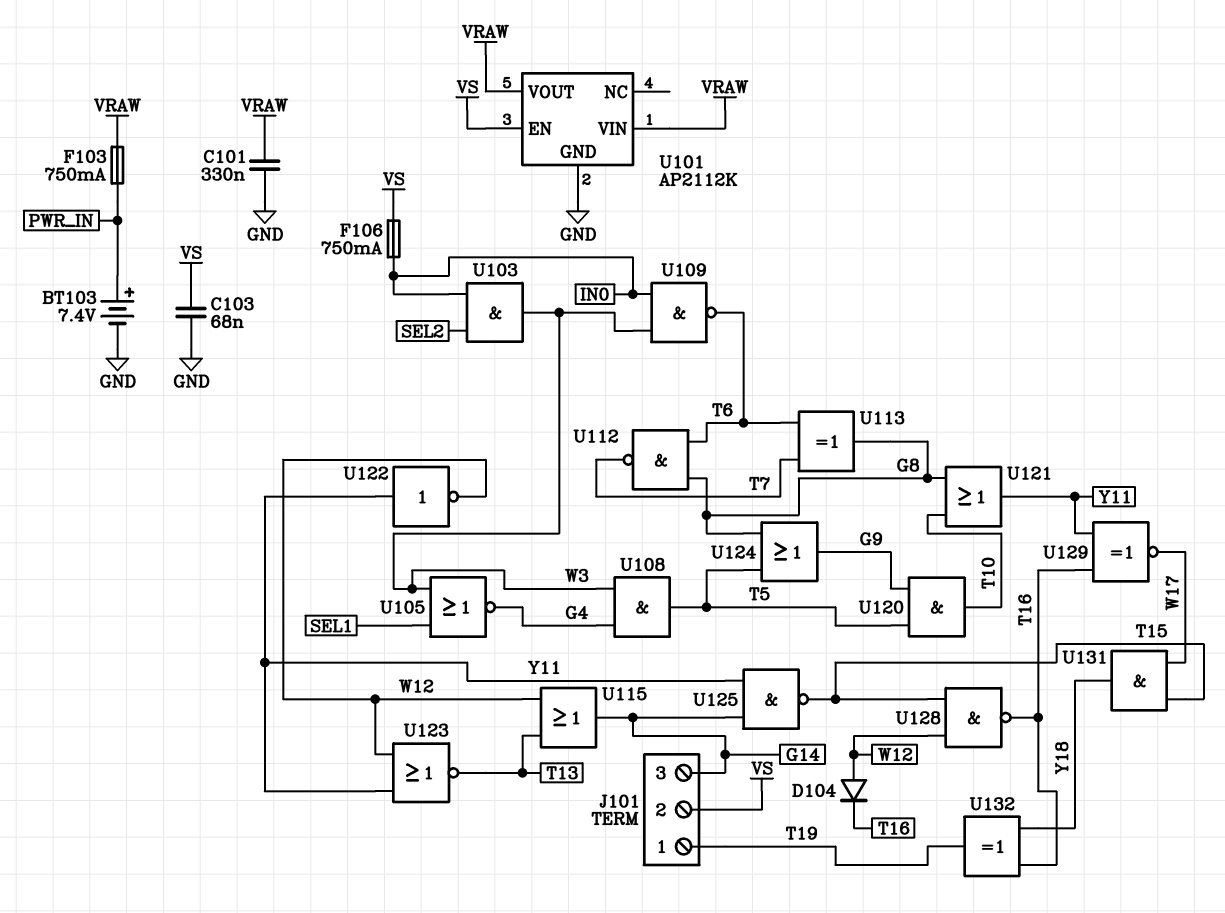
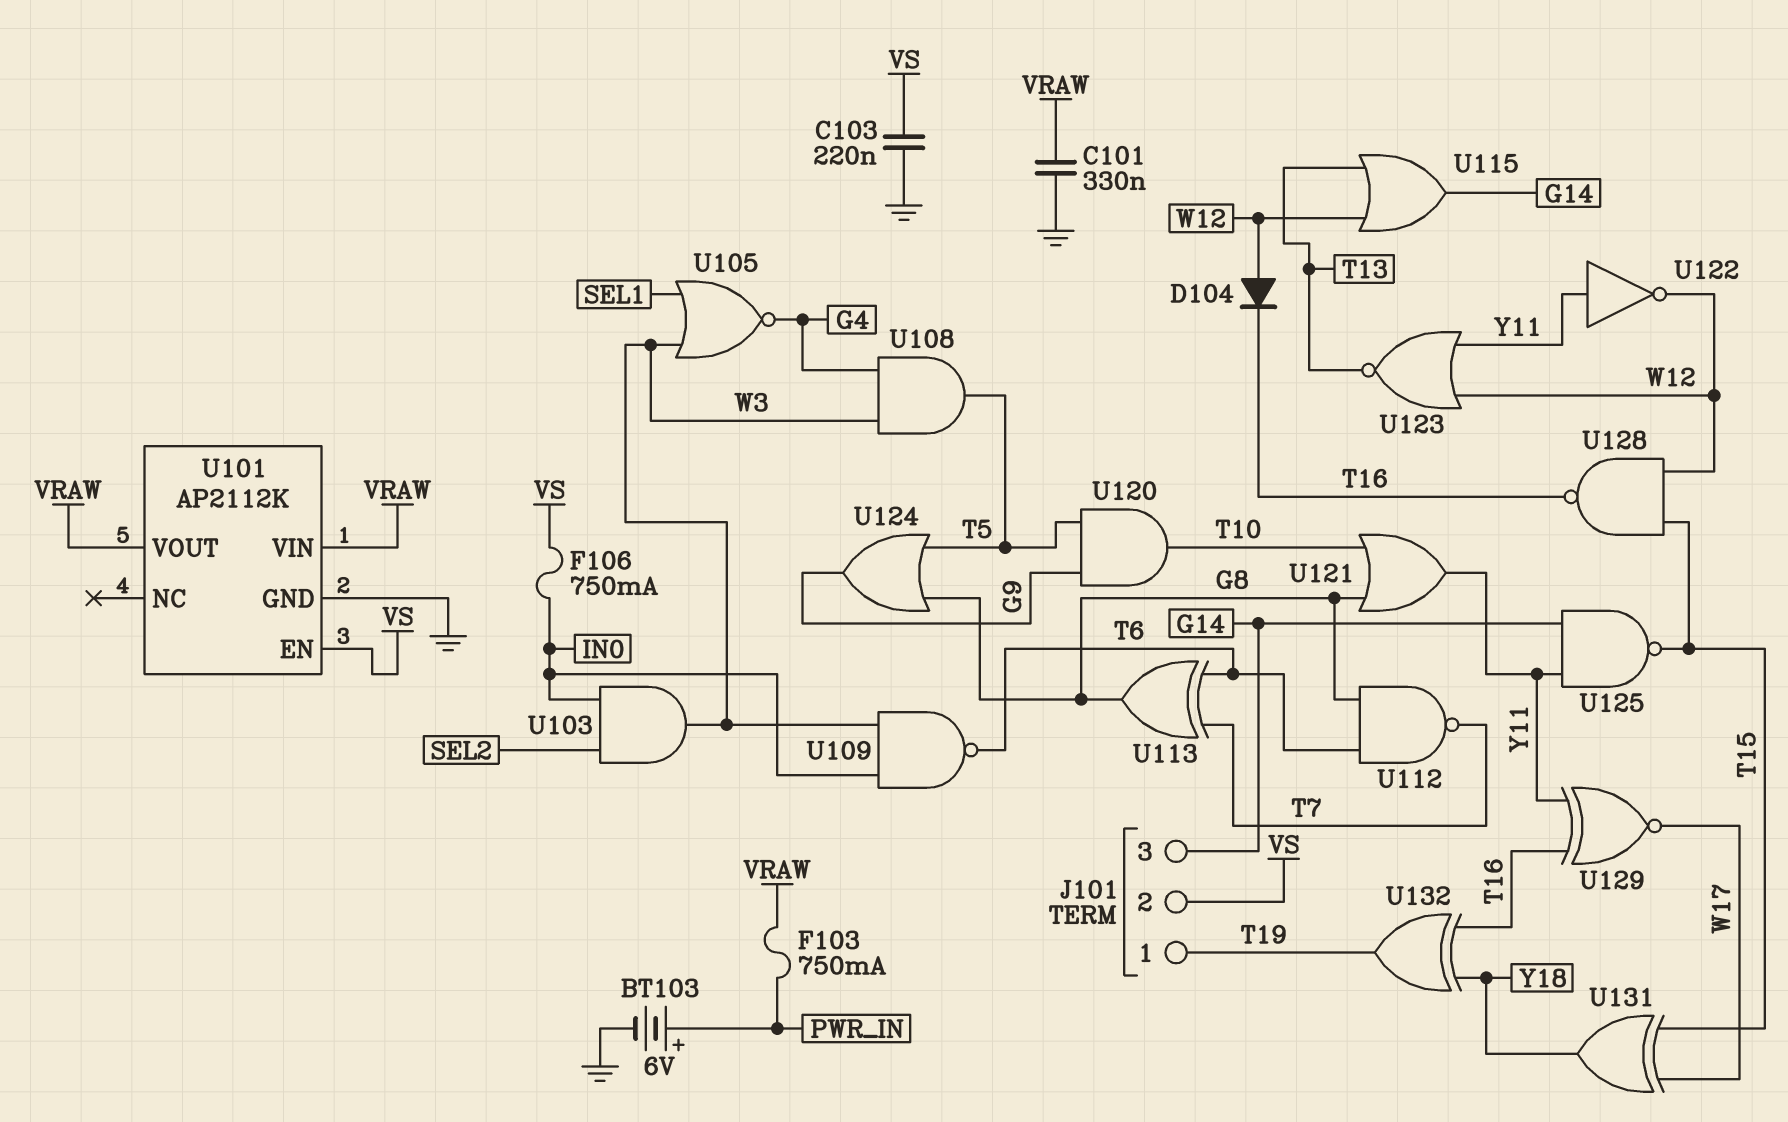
BT103: 7.4V (plus PWR_IN, minus GND) -> 6V (plus PWR_IN, minus GND)
C103: 68nF (GND, VS) -> 220nF (GND, VS)
U131: AND (in T15, in W17, out Y18) -> XOR (in T15, in W17, out Y18)

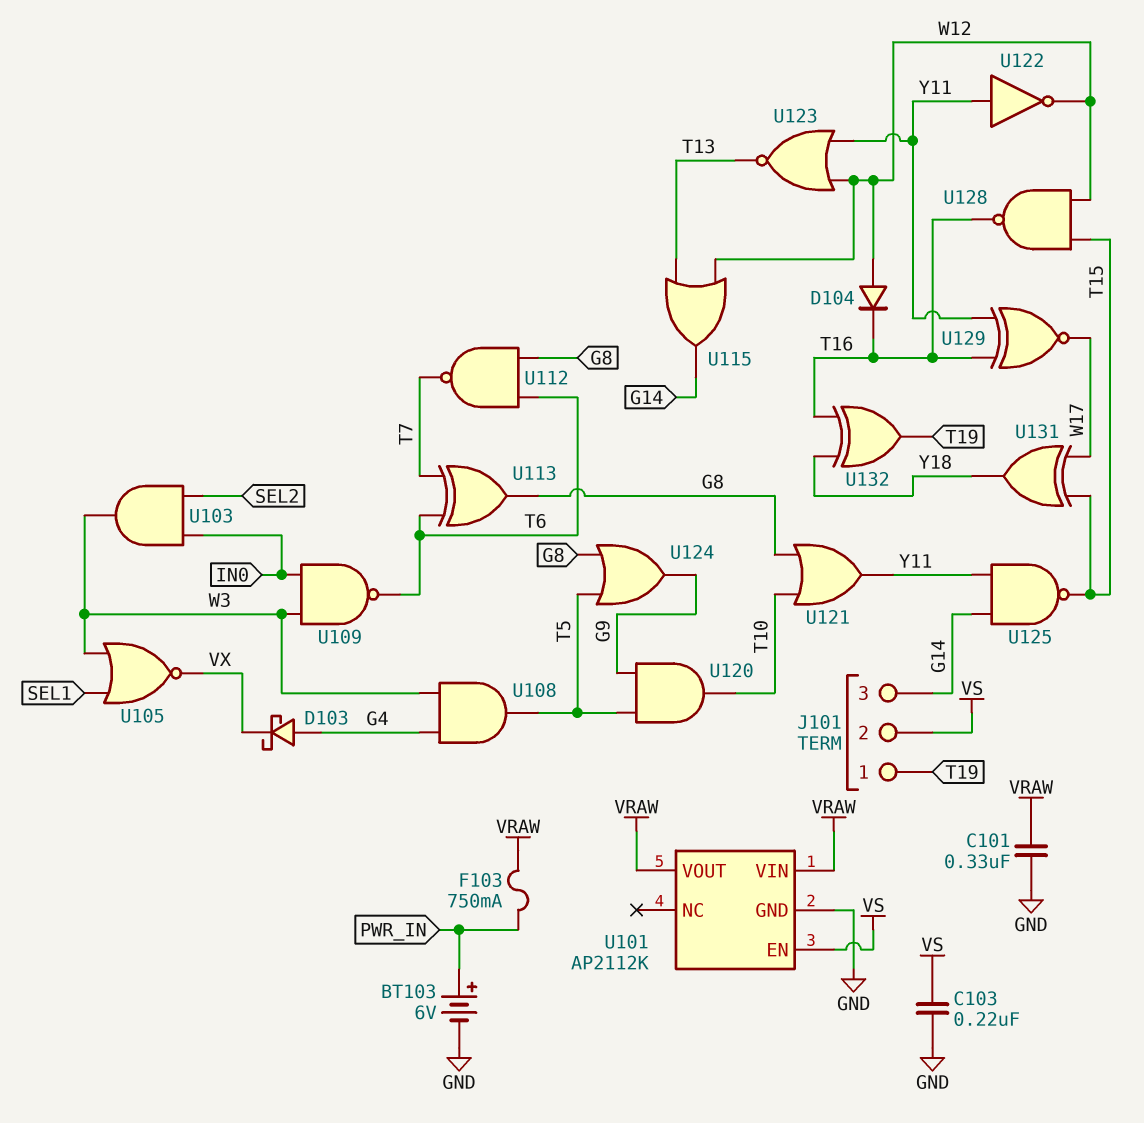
D103: none -> schottky (A G4, K VX)
F106: 750mA (IN0, VS) -> none
U105: NOR (in SEL1, in W3, out G4) -> NOR (in SEL1, in W3, out VX)

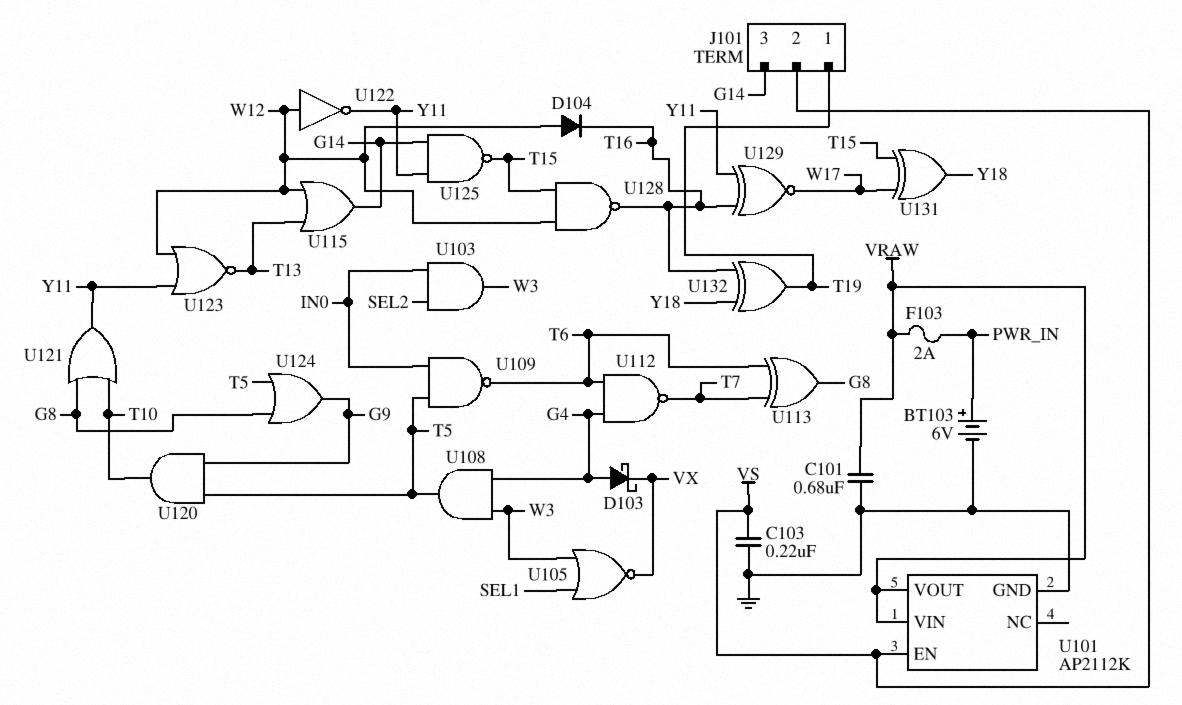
C101: 330nF (GND, VRAW) -> 680nF (GND, VRAW)
F103: 750mA (PWR_IN, VRAW) -> 2A (PWR_IN, VRAW)
U109: NAND (in IN0, in W3, out T6) -> NAND (in IN0, in T5, out T6)
U112: NAND (in G8, in T6, out T7) -> NAND (in G4, in T6, out T7)
U122: NOT (in Y11, out W12) -> NOT (in W12, out Y11)

